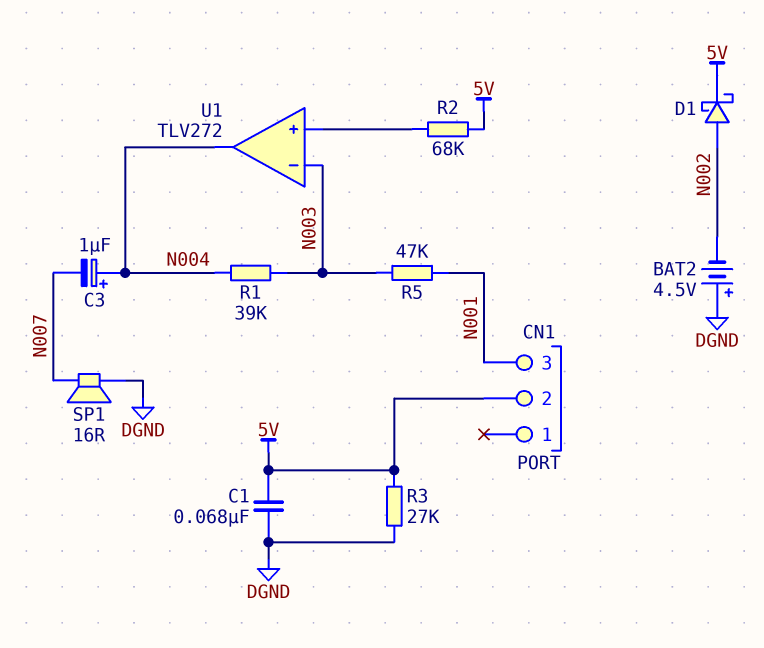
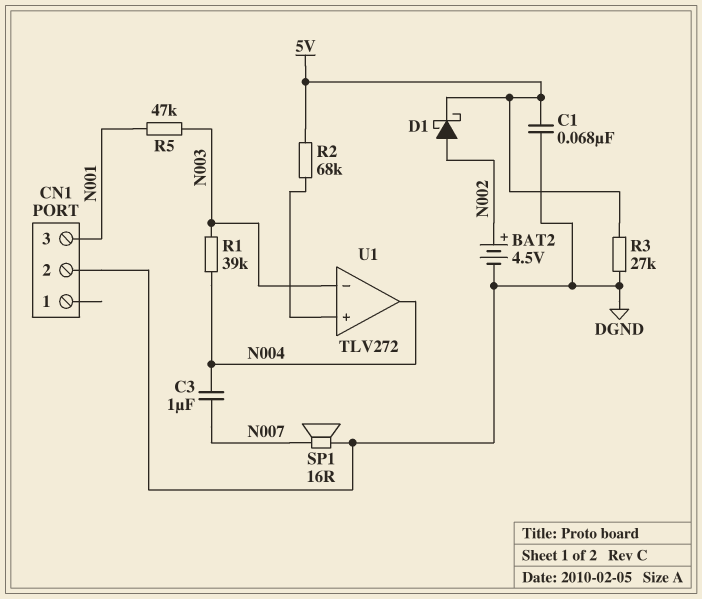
BAT2: 4.5V (plus DGND, minus N002) -> 4.5V (plus N002, minus DGND)
C3: 1uF (plus N004, minus N007) -> 1uF (N004, N007)
CN1 pin 2: 5V -> DGND

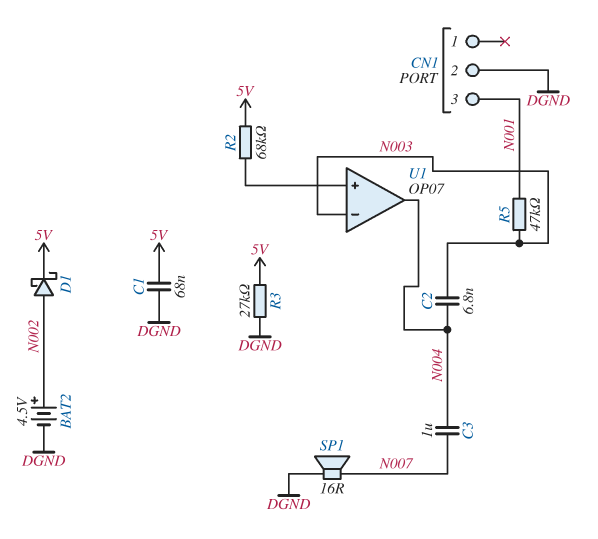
C2: none -> 6.8nF (N003, N004)
R1: 39k (N003, N004) -> none
U1: TLV272 -> OP07

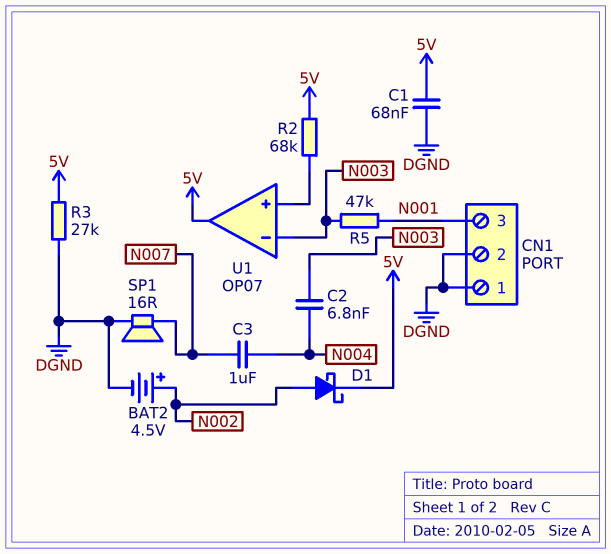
CN1 pin 1: none -> DGND
U1 pin out: N004 -> 5V

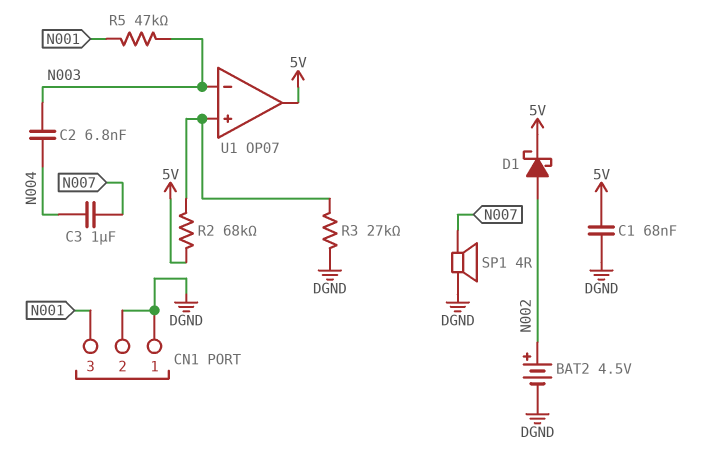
R3: 27k (5V, DGND) -> 27k (DGND, U1/in+)
SP1: speaker 16R (DGND, N007) -> speaker 4R (DGND, N007)

